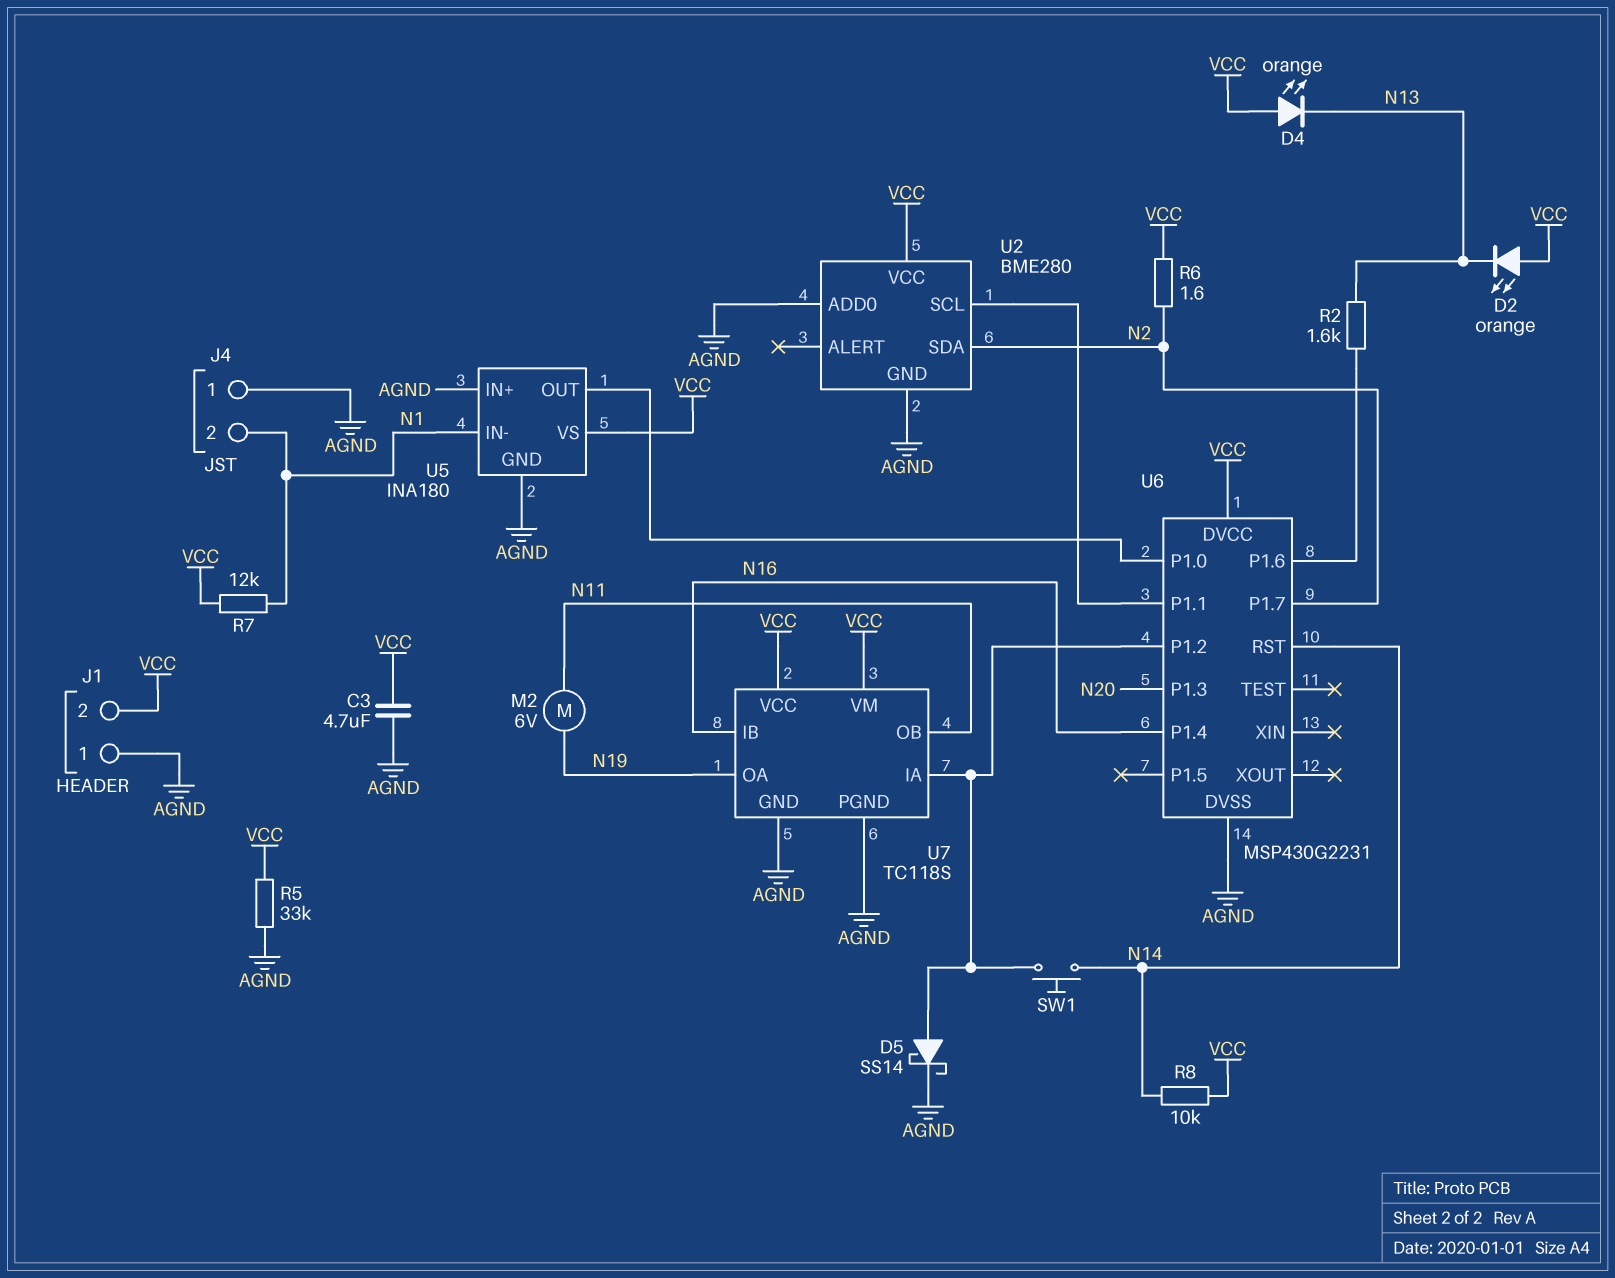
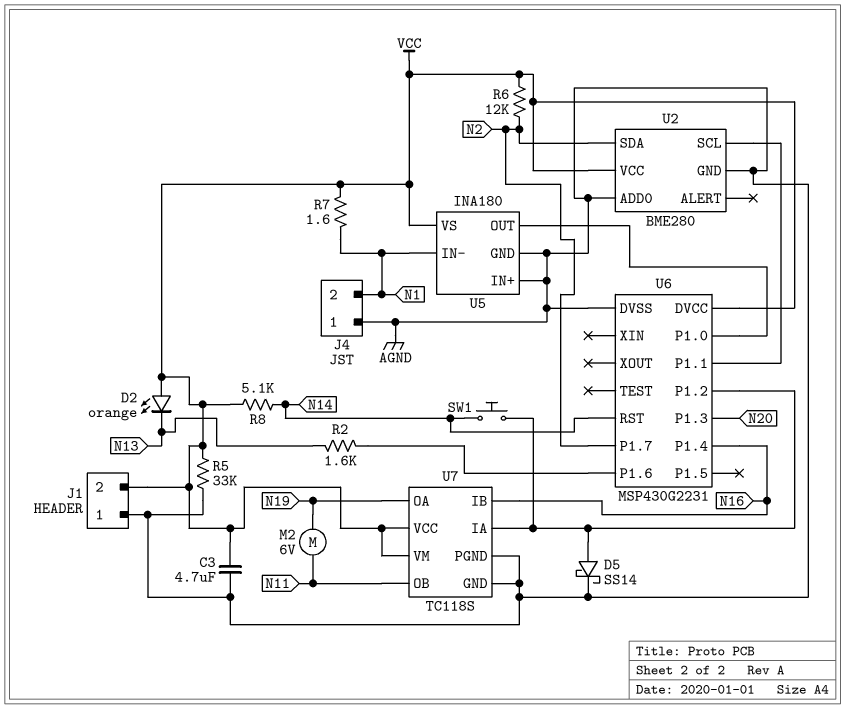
D4: LED orange (A VCC, K N13) -> none
R6: 1.6 (N2, VCC) -> 12k (N2, VCC)
R7: 12k (N1, VCC) -> 1.6 (N1, VCC)
R8: 10k (N14, VCC) -> 5.1k (N14, VCC)

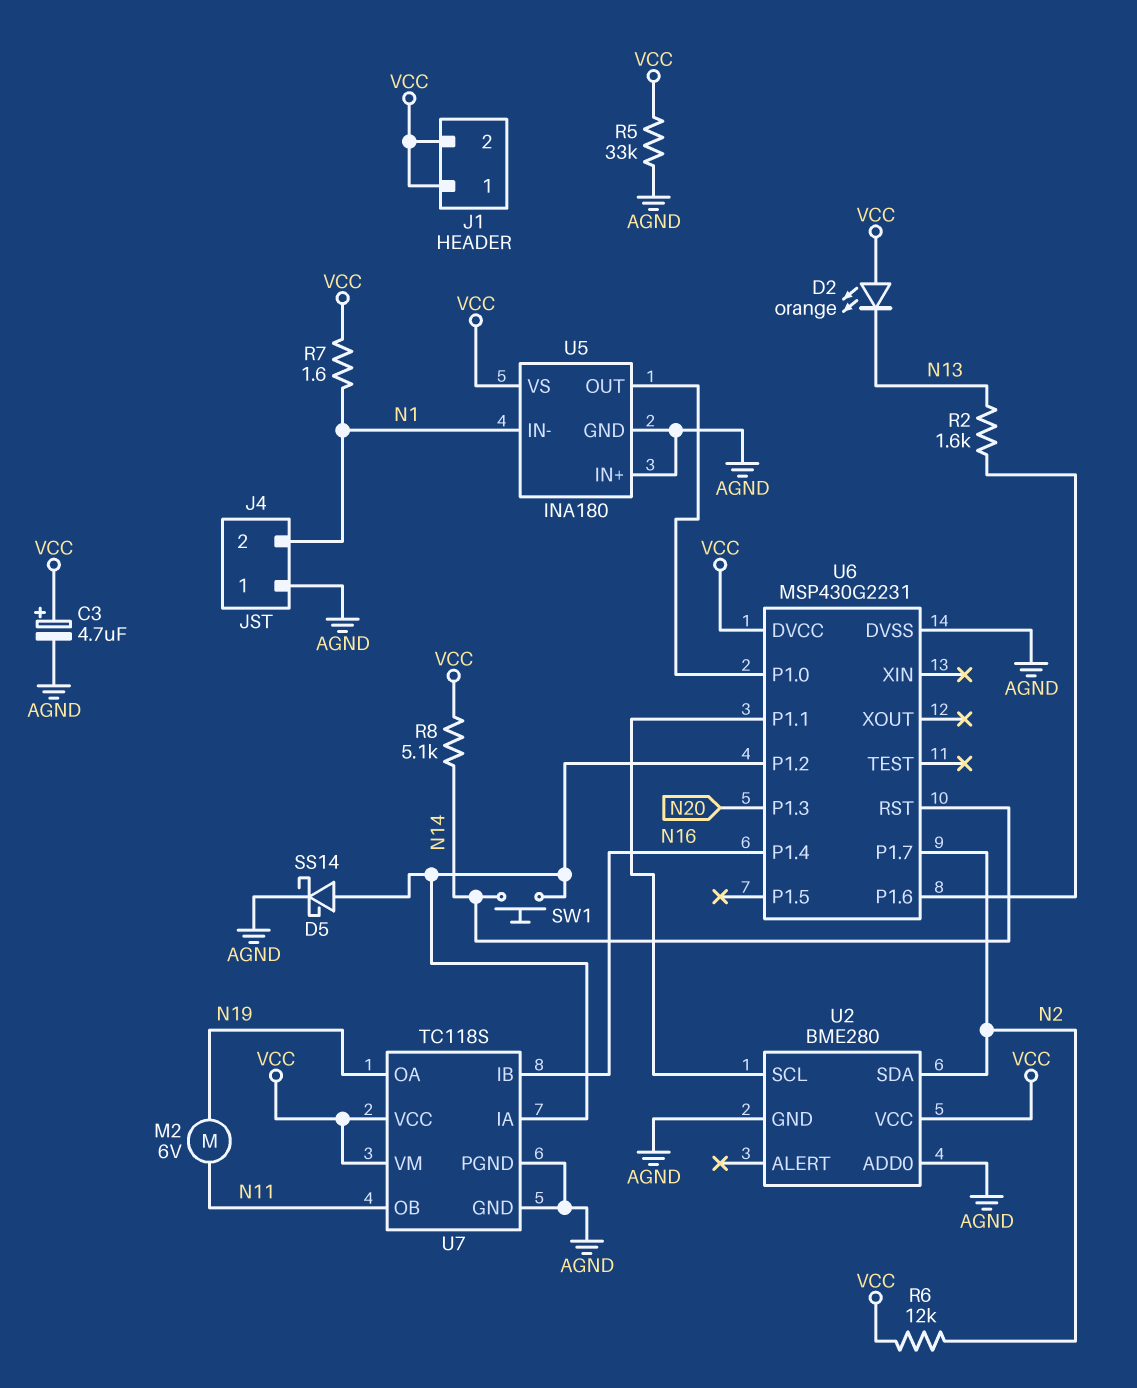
C3: 4.7uF (AGND, VCC) -> 4.7uF (plus VCC, minus AGND)
J1 pin 1: AGND -> VCC

